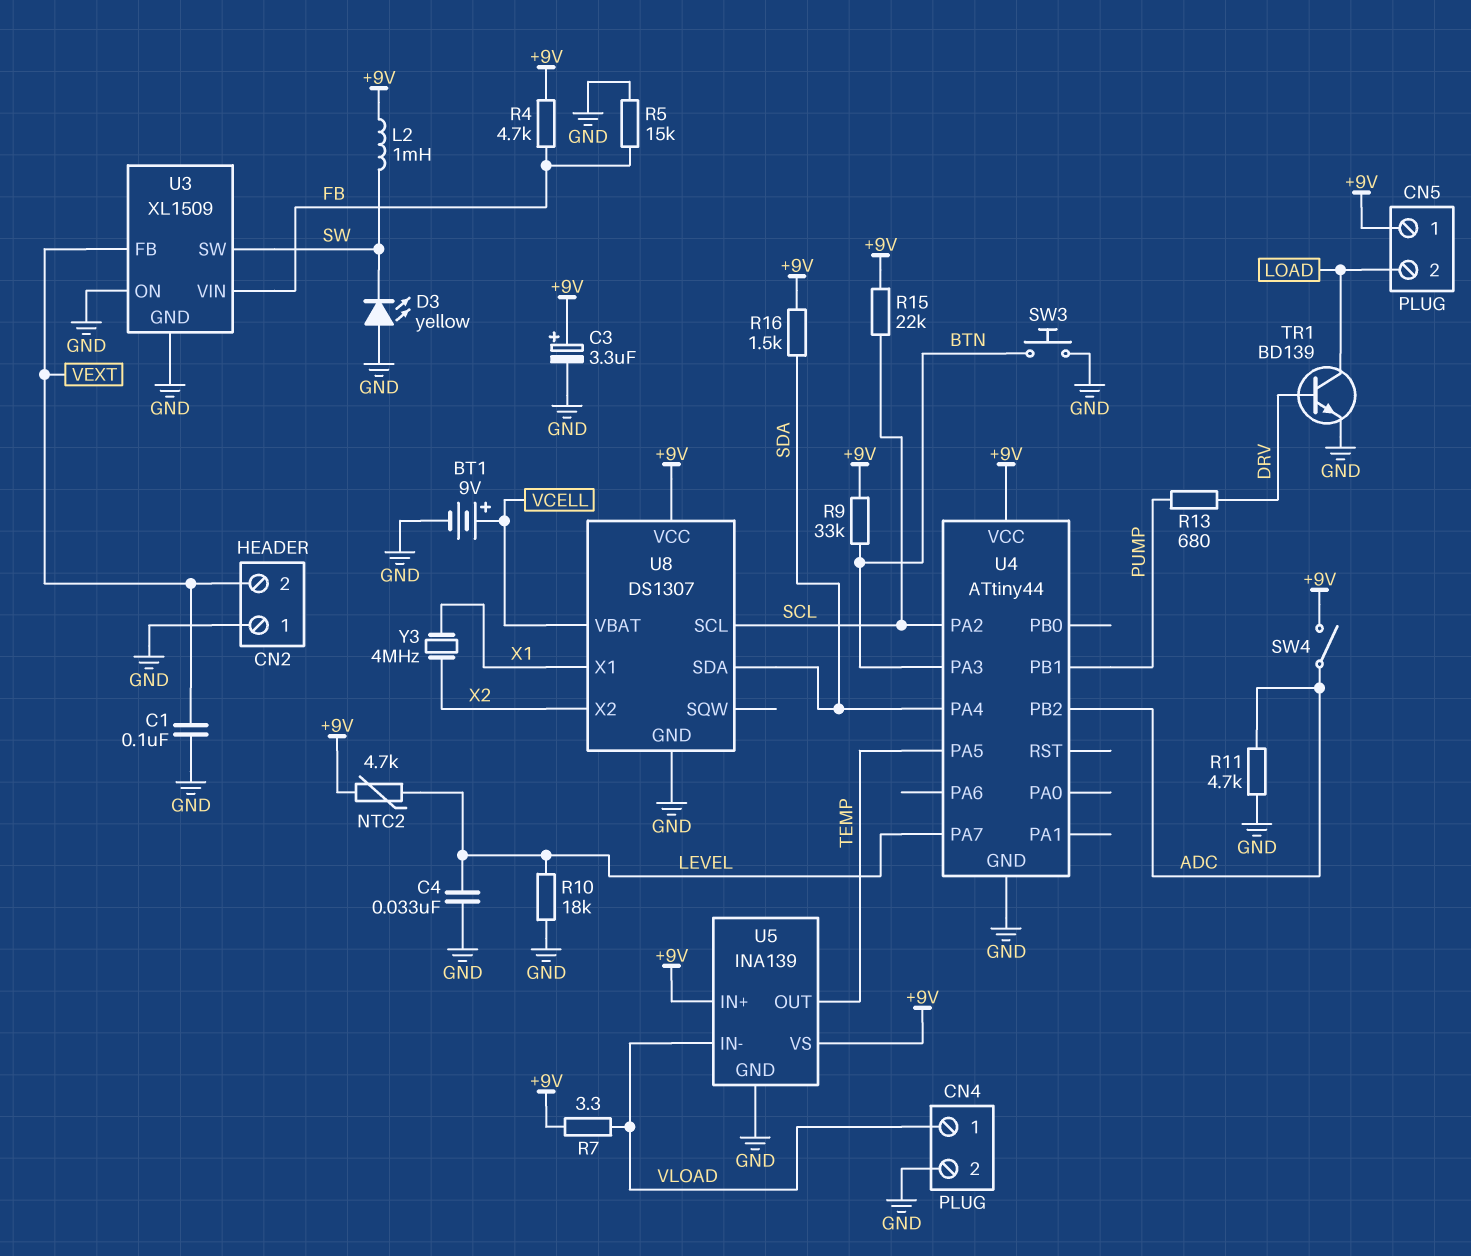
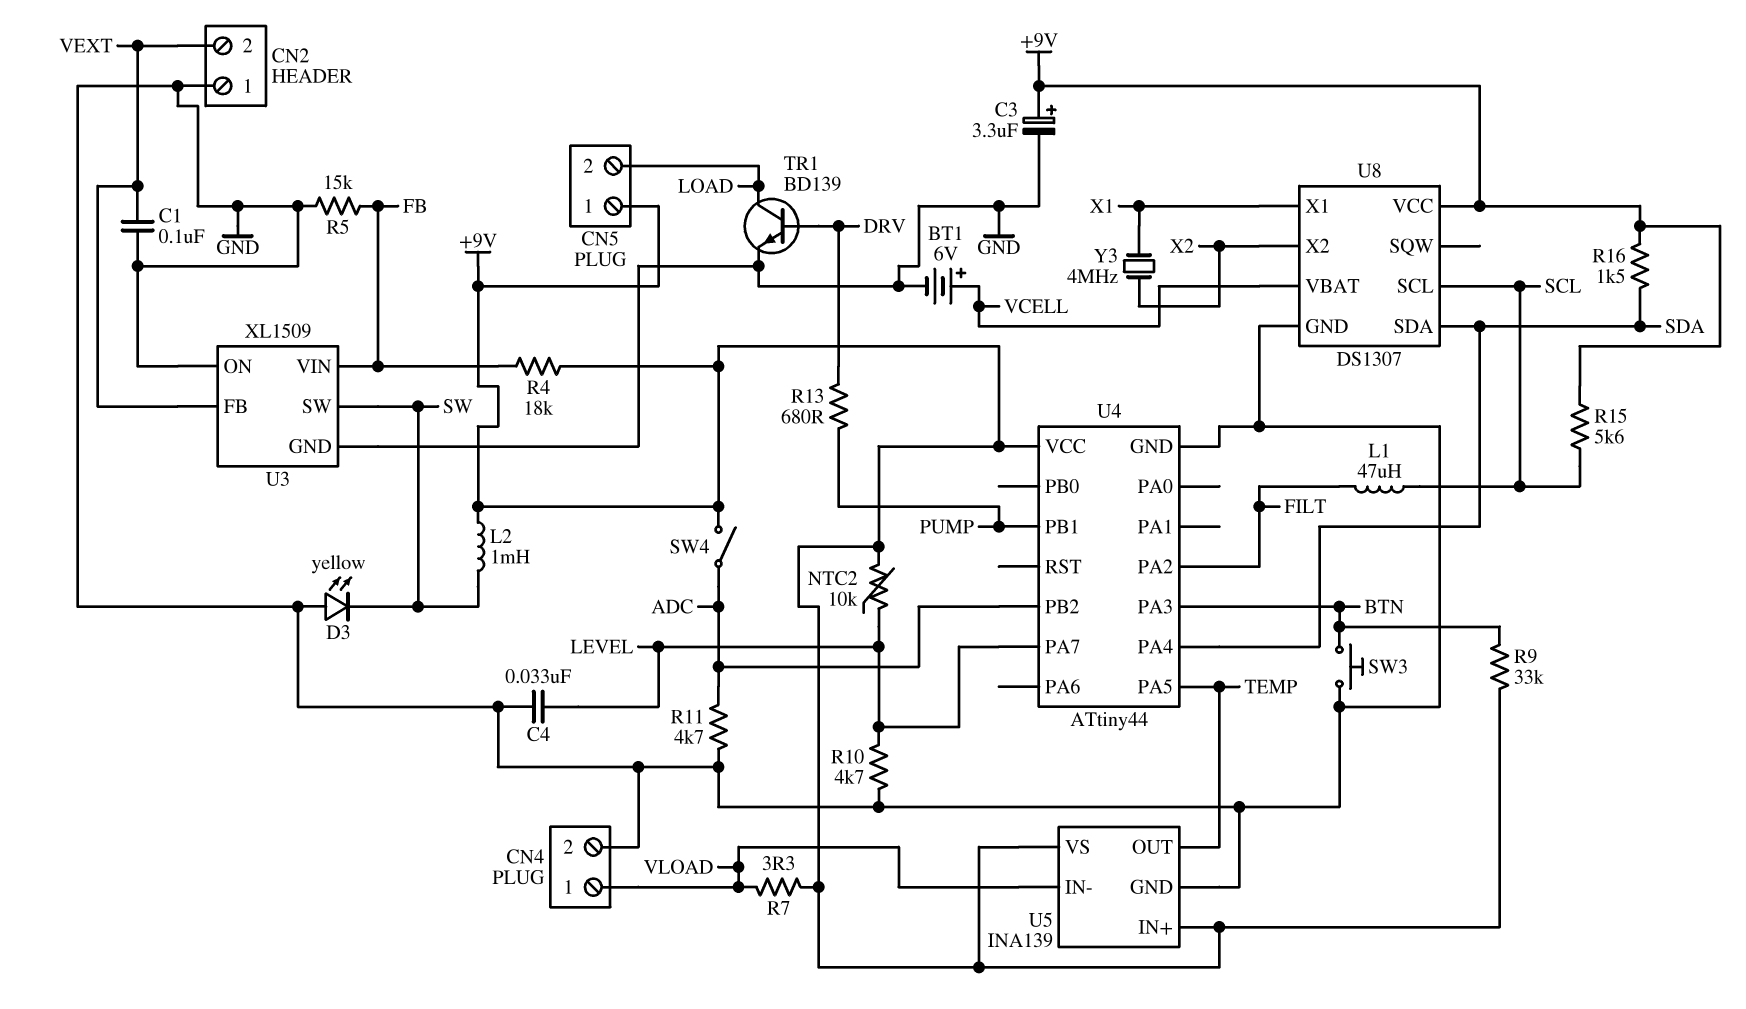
BT1: 9V (plus VCELL, minus GND) -> 6V (plus VCELL, minus GND)
L1: none -> 47uH (FILT, SCL)
NTC2: 4.7k (+9V, LEVEL) -> 10k (+9V, LEVEL)
R4: 4.7k (+9V, FB) -> 18k (+9V, FB)
R10: 18k (GND, LEVEL) -> 4.7k (GND, LEVEL)
R15: 22k (+9V, SCL) -> 5.6k (+9V, SCL)
U4 pin PA2: SCL -> FILT

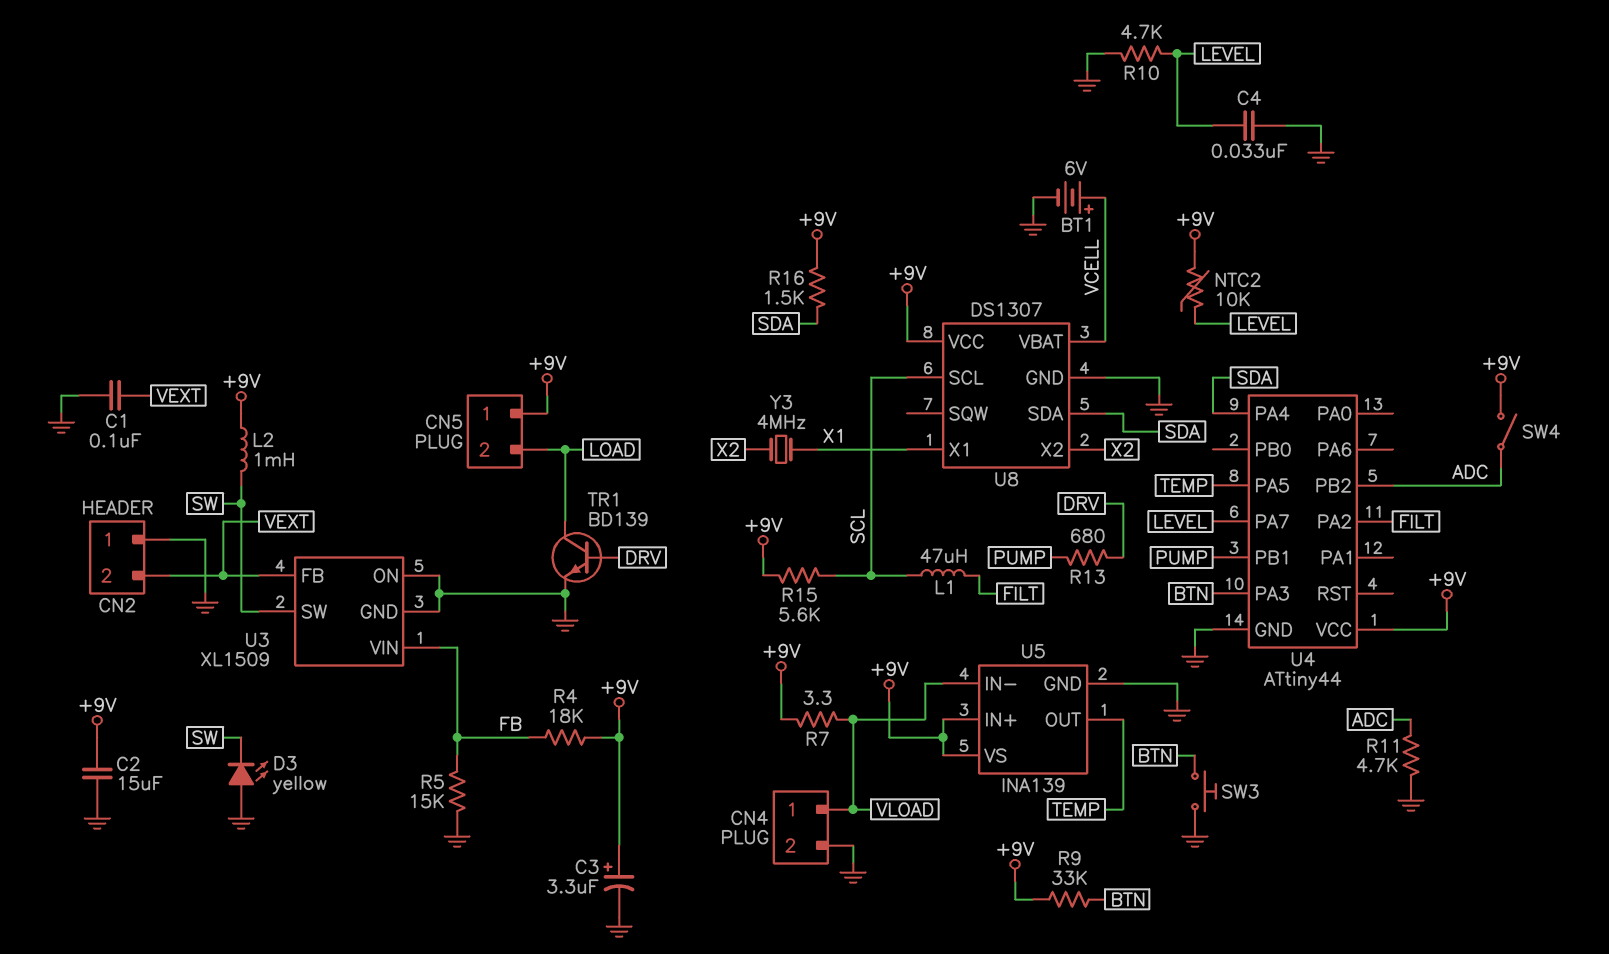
C2: none -> 15uF (+9V, GND)

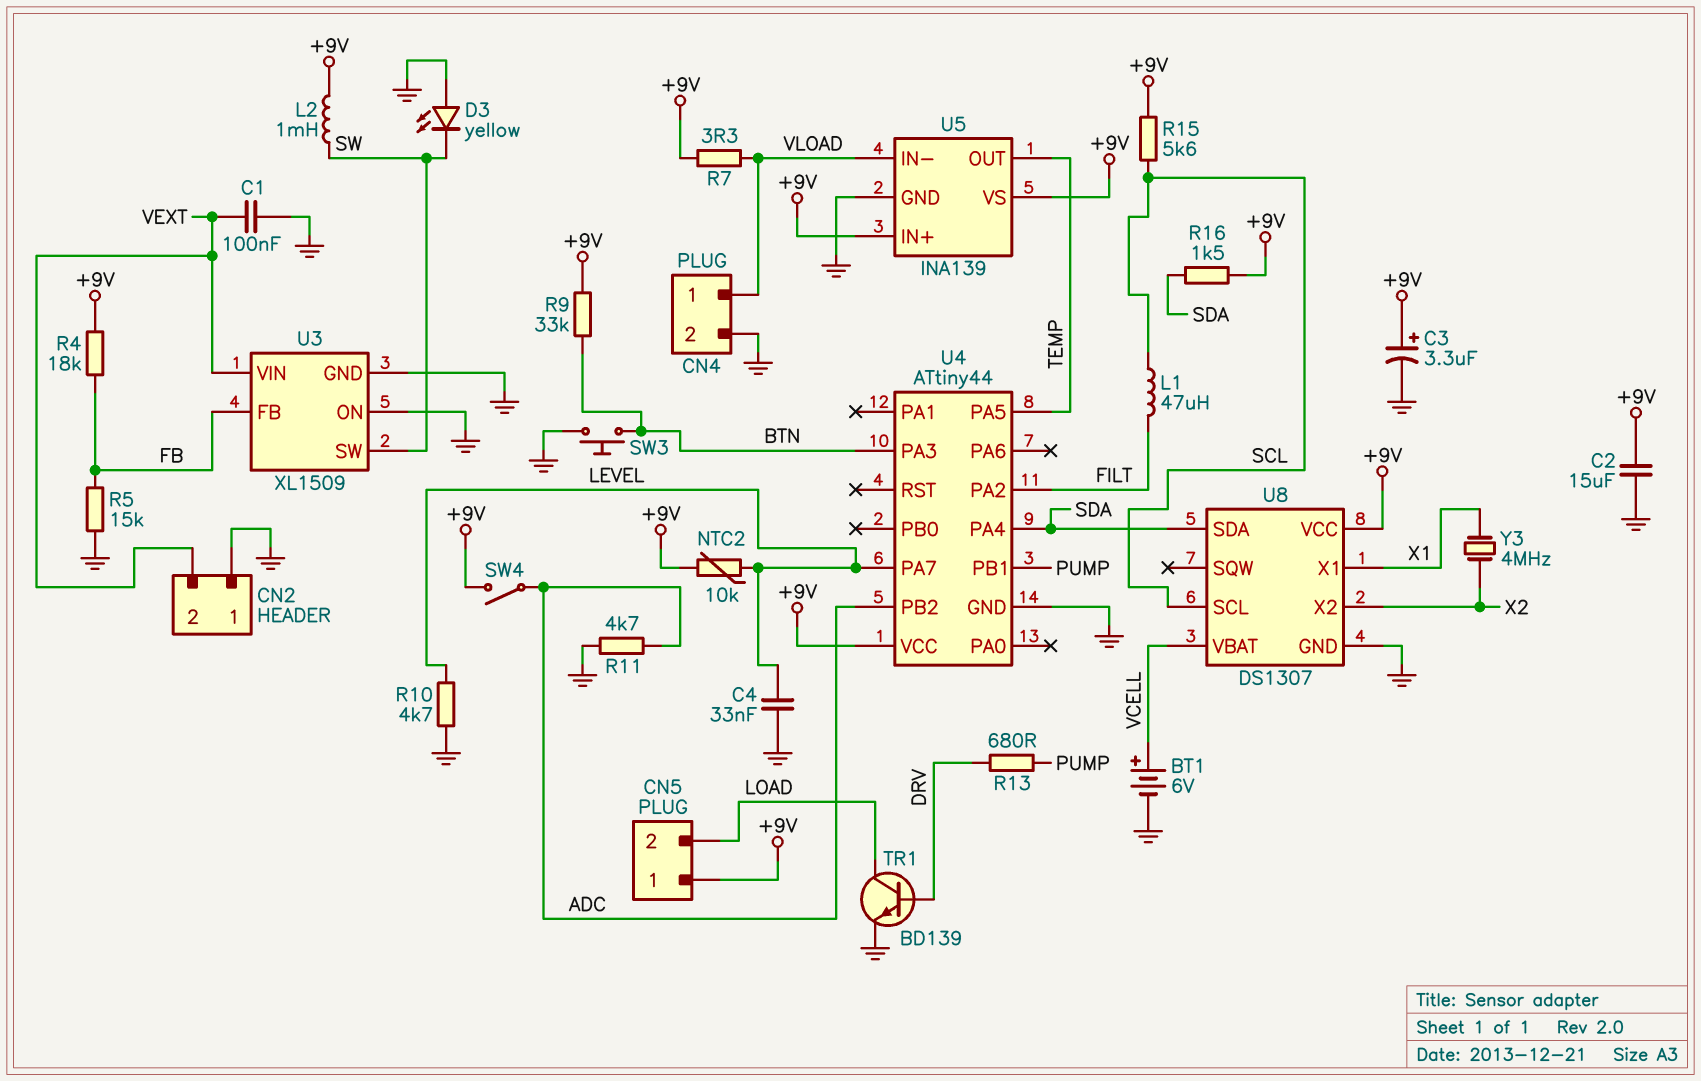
U3 pin FB: VEXT -> FB
U3 pin VIN: FB -> VEXT

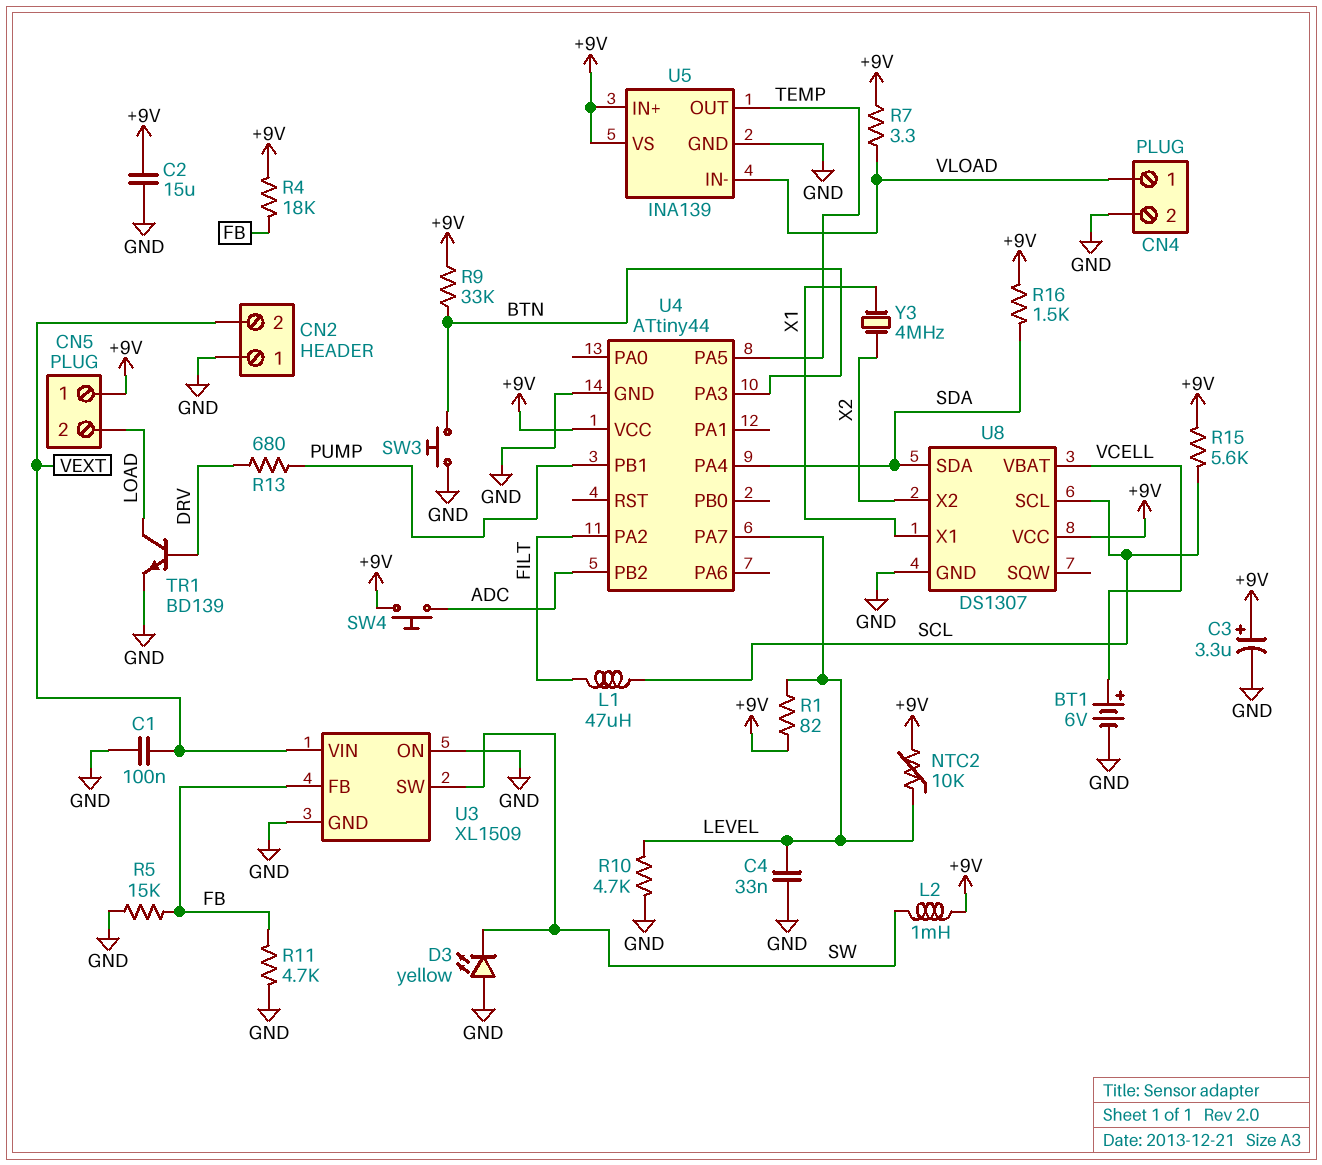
R1: none -> 82 (+9V, LEVEL)
R11: 4.7k (ADC, GND) -> 4.7k (FB, GND)
SW4: switch (+9V, ADC) -> button (+9V, ADC)

